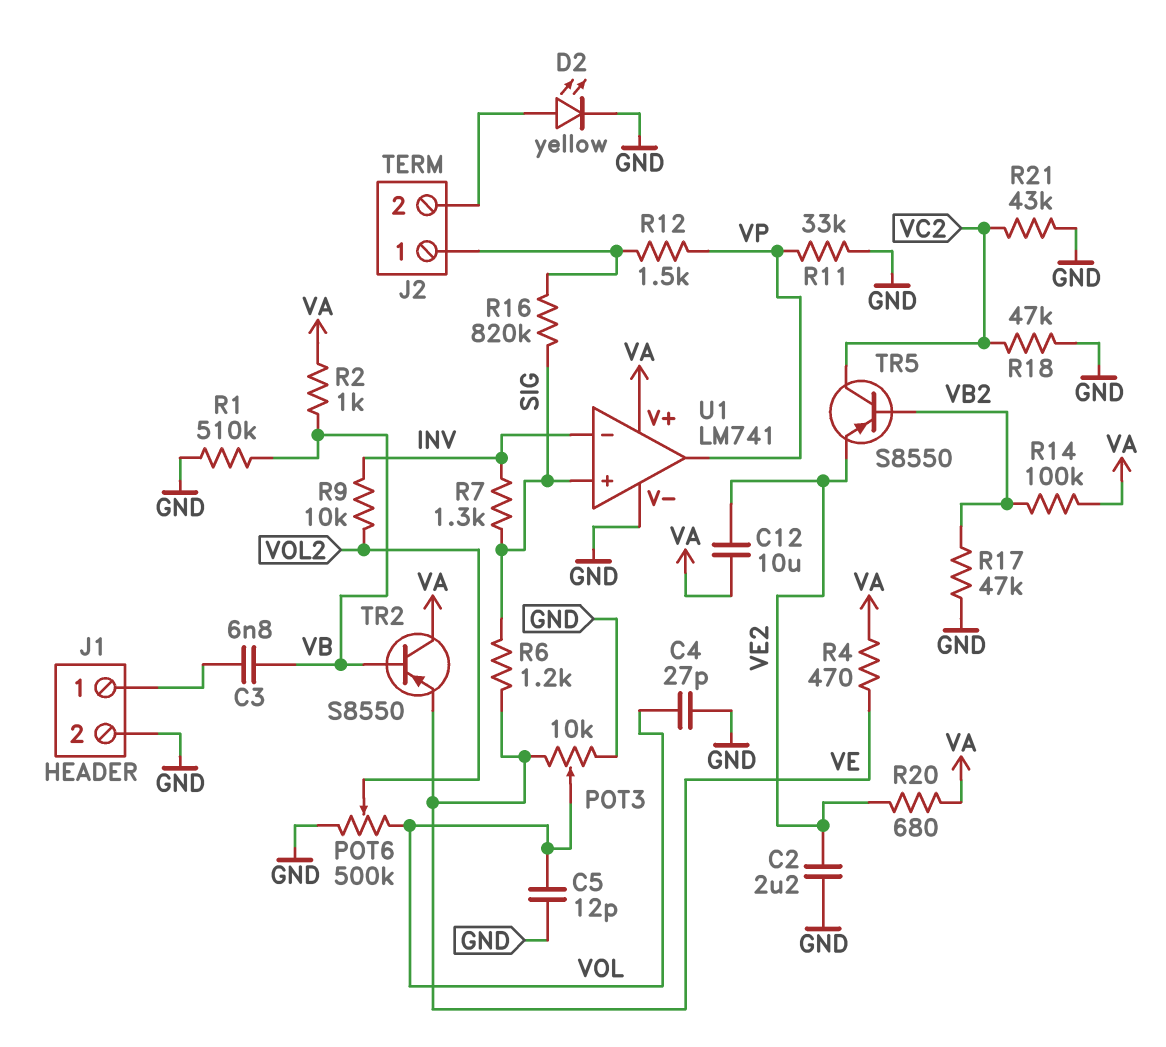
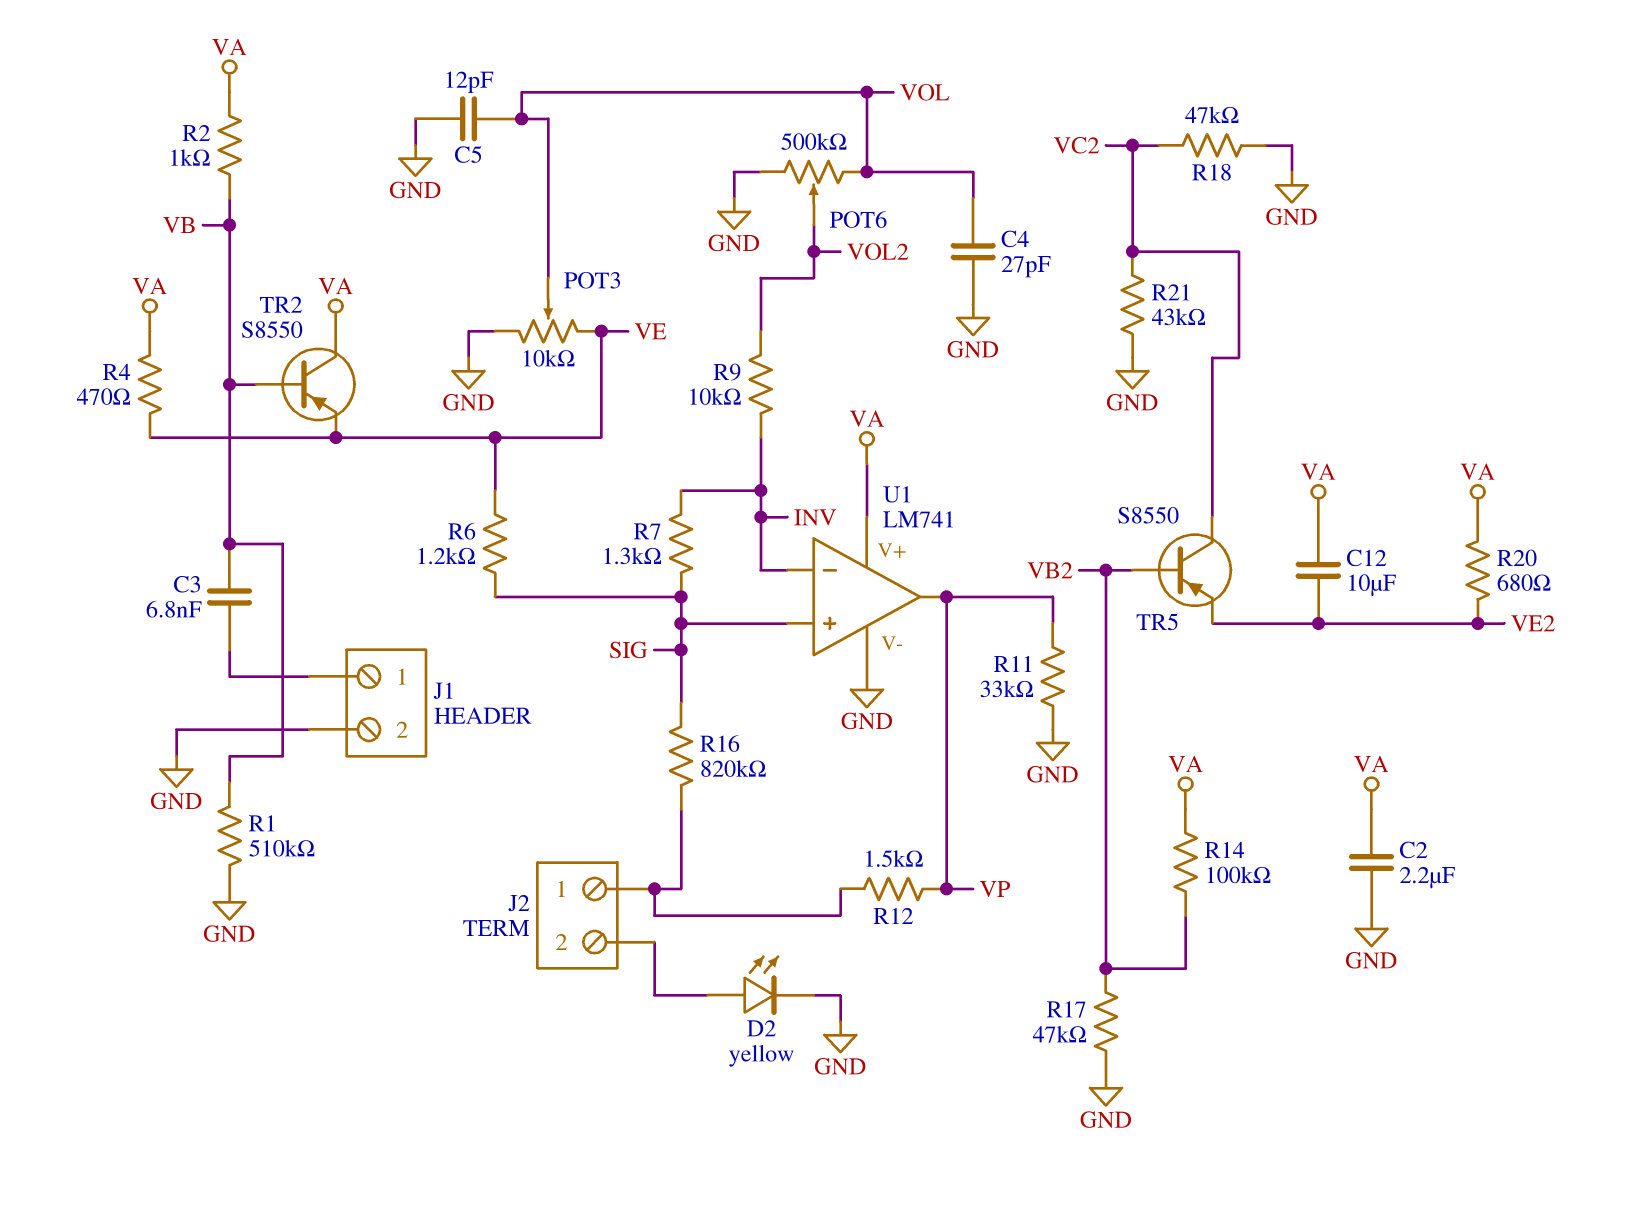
C2: 2.2uF (GND, VE2) -> 2.2uF (GND, VA)

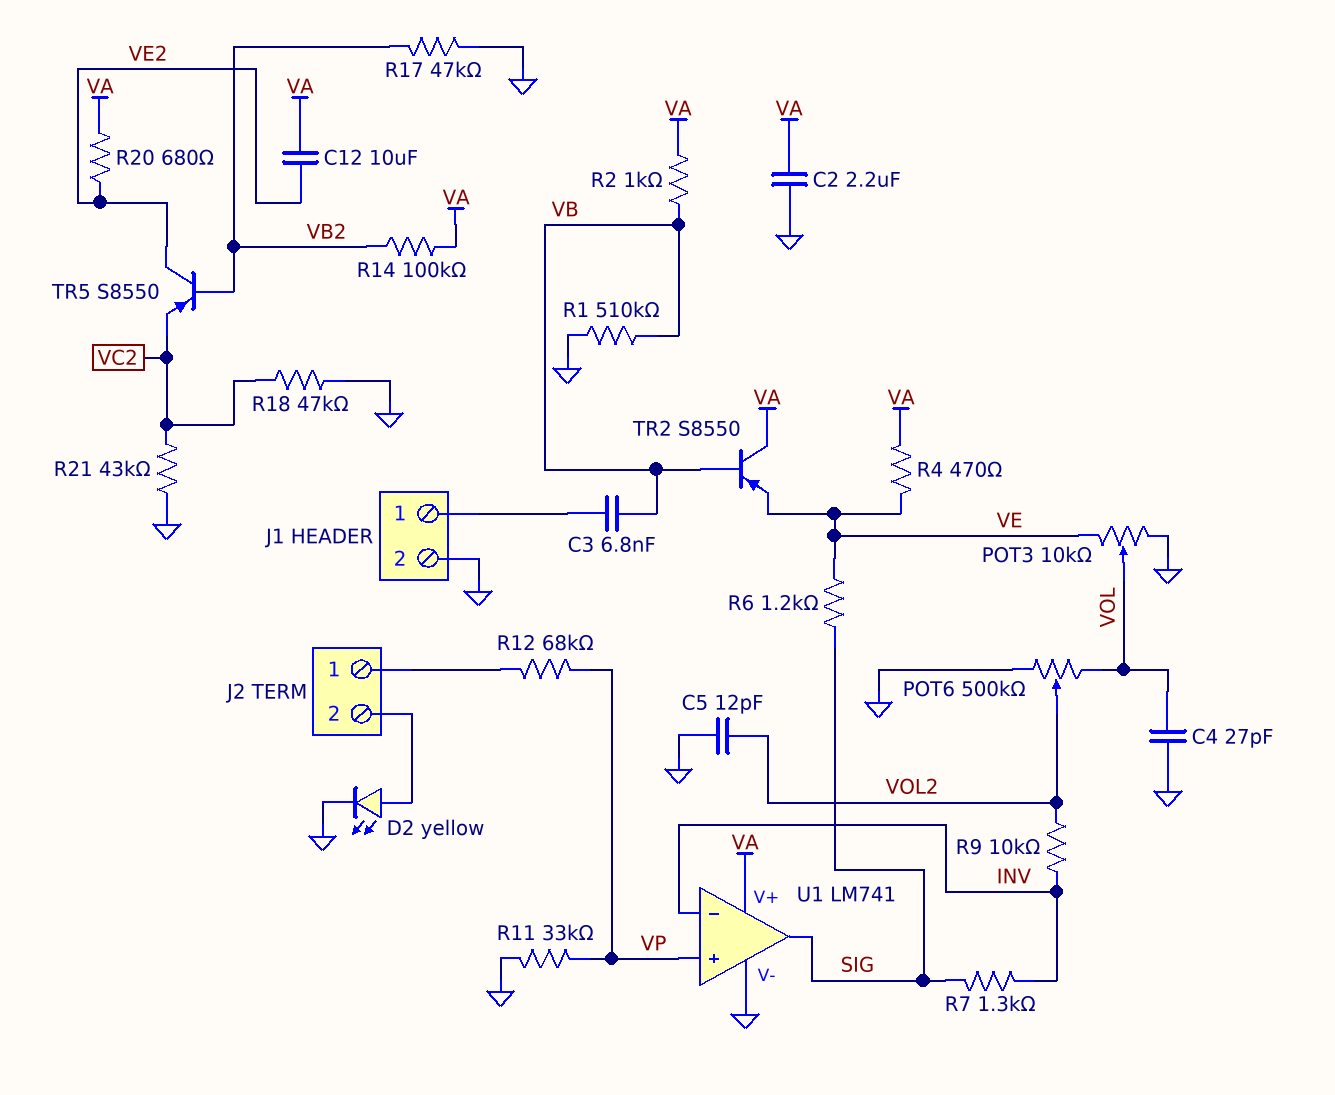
C5: 12pF (GND, VOL) -> 12pF (GND, VOL2)
R12: 1.5k (J2/1, VP) -> 68k (J2/1, VP)
R16: 820k (J2/1, SIG) -> none
TR5: PNP S8550 (B VB2, C VC2, E VE2) -> PNP S8550 (B VB2, C VE2, E VC2)
U1 pin in+: SIG -> VP
U1 pin out: VP -> SIG

